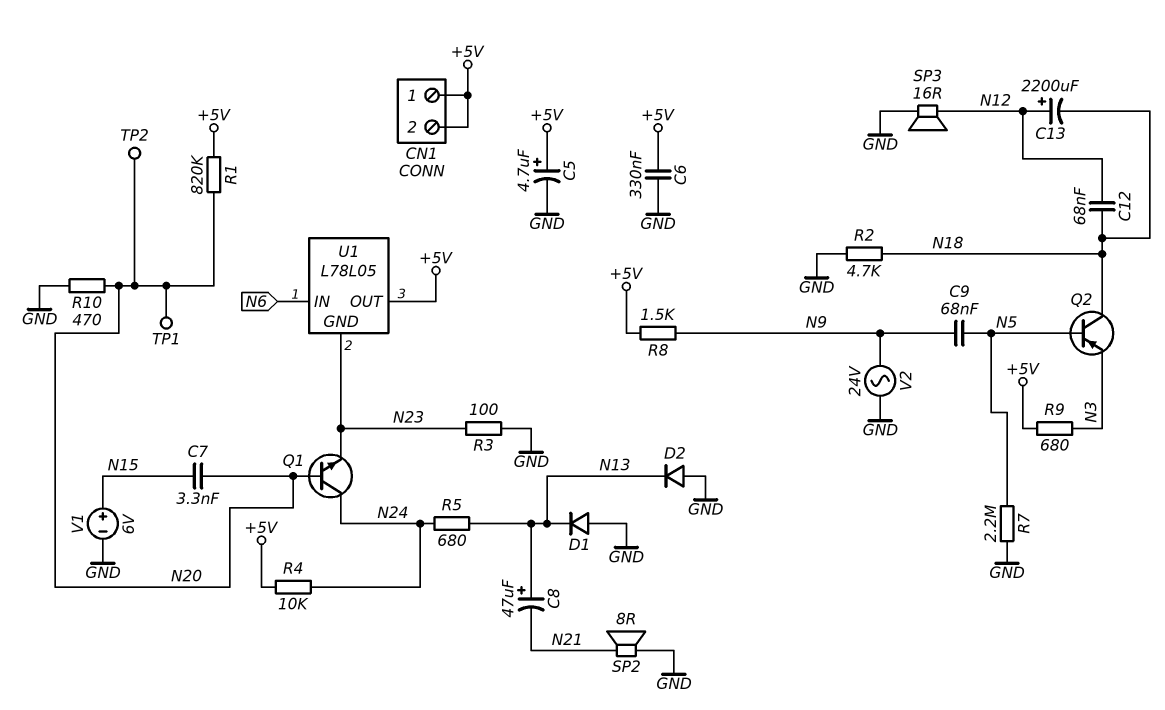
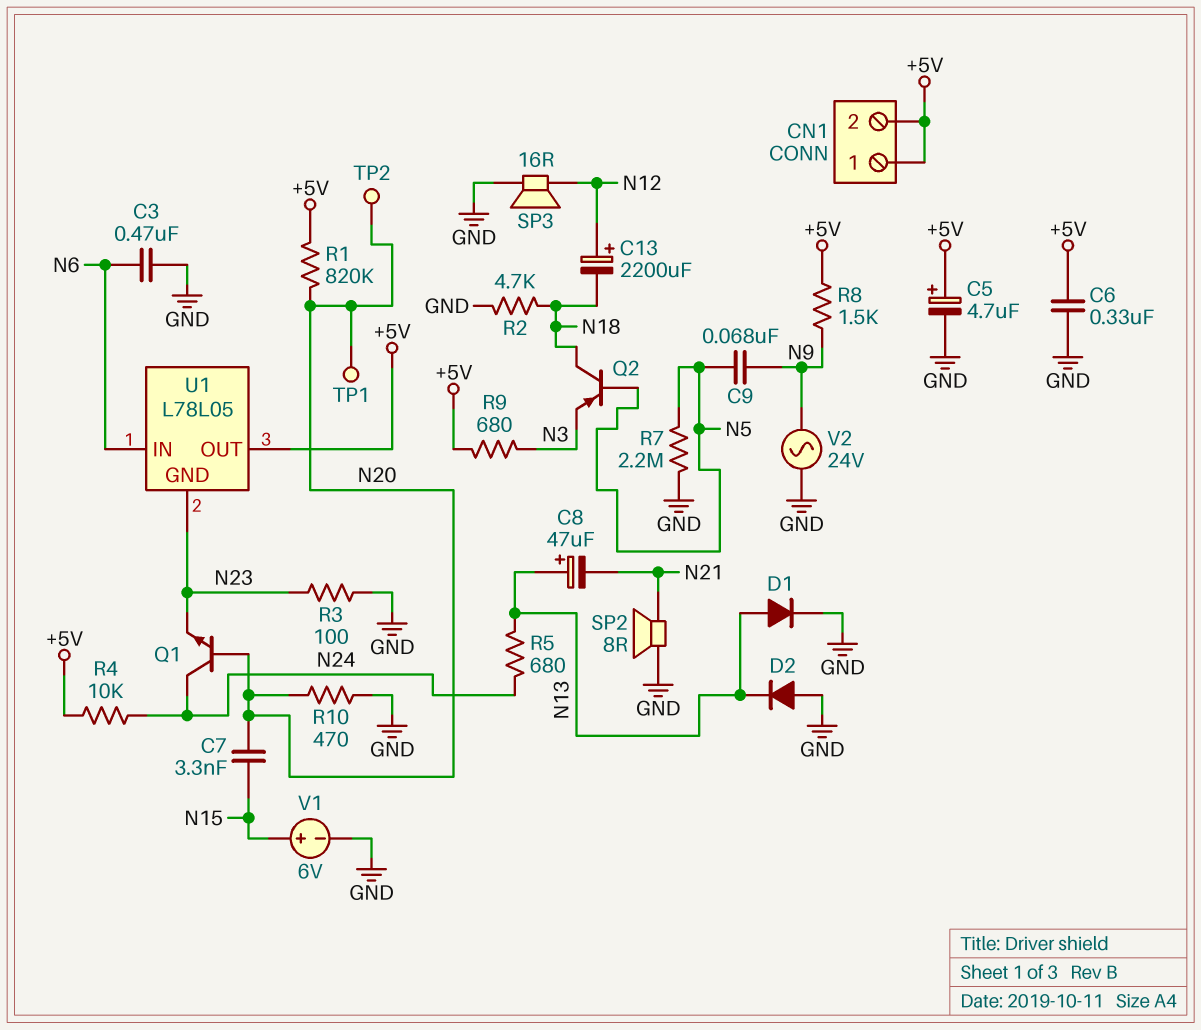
C3: none -> 470nF (GND, N6)
C12: 68nF (N12, N18) -> none
D1: diode (A GND, K N13) -> diode (A N13, K GND)

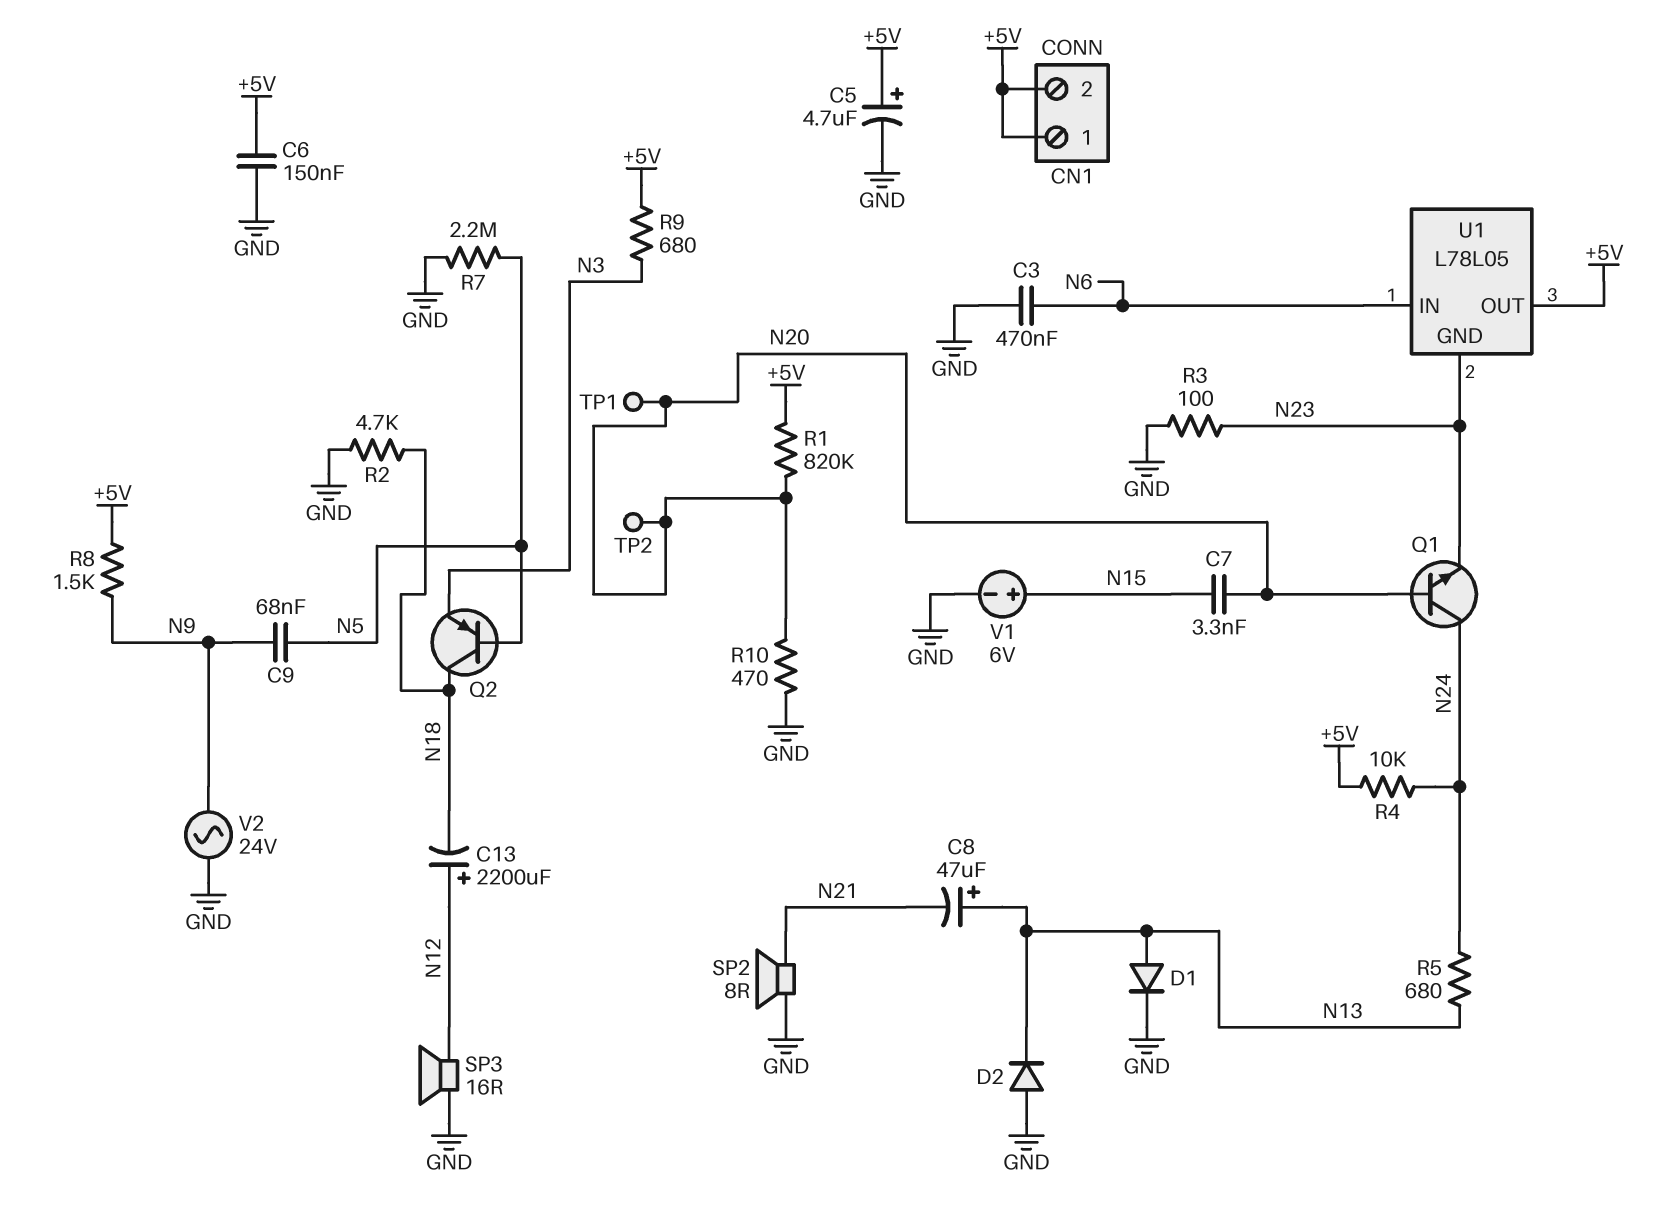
C6: 330nF (+5V, GND) -> 150nF (+5V, GND)

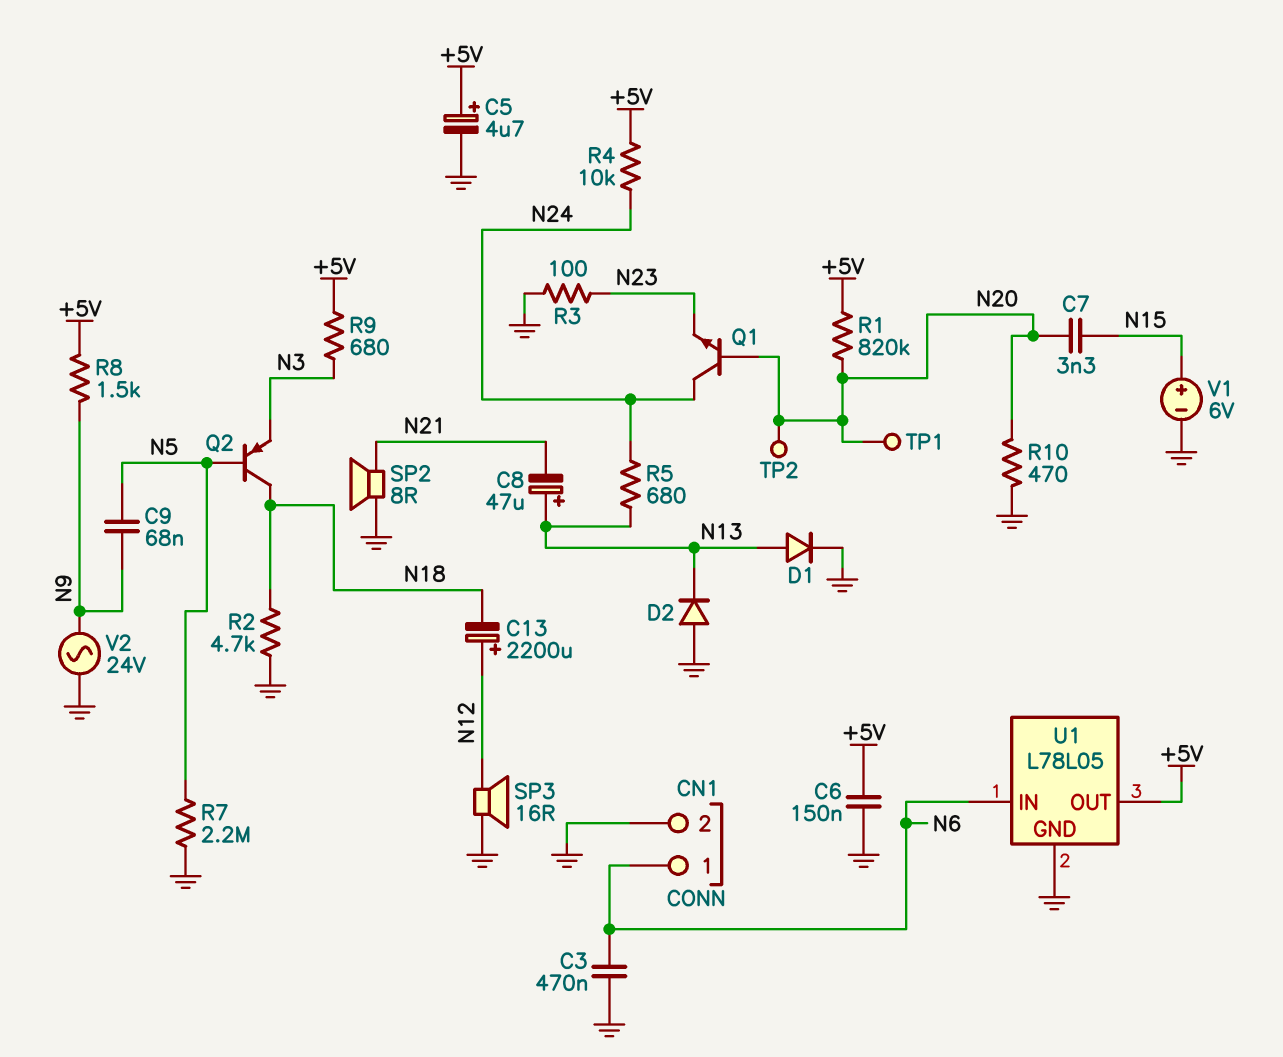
CN1 pin 1: +5V -> N6
CN1 pin 2: +5V -> GND
U1 pin GND: N23 -> GND

